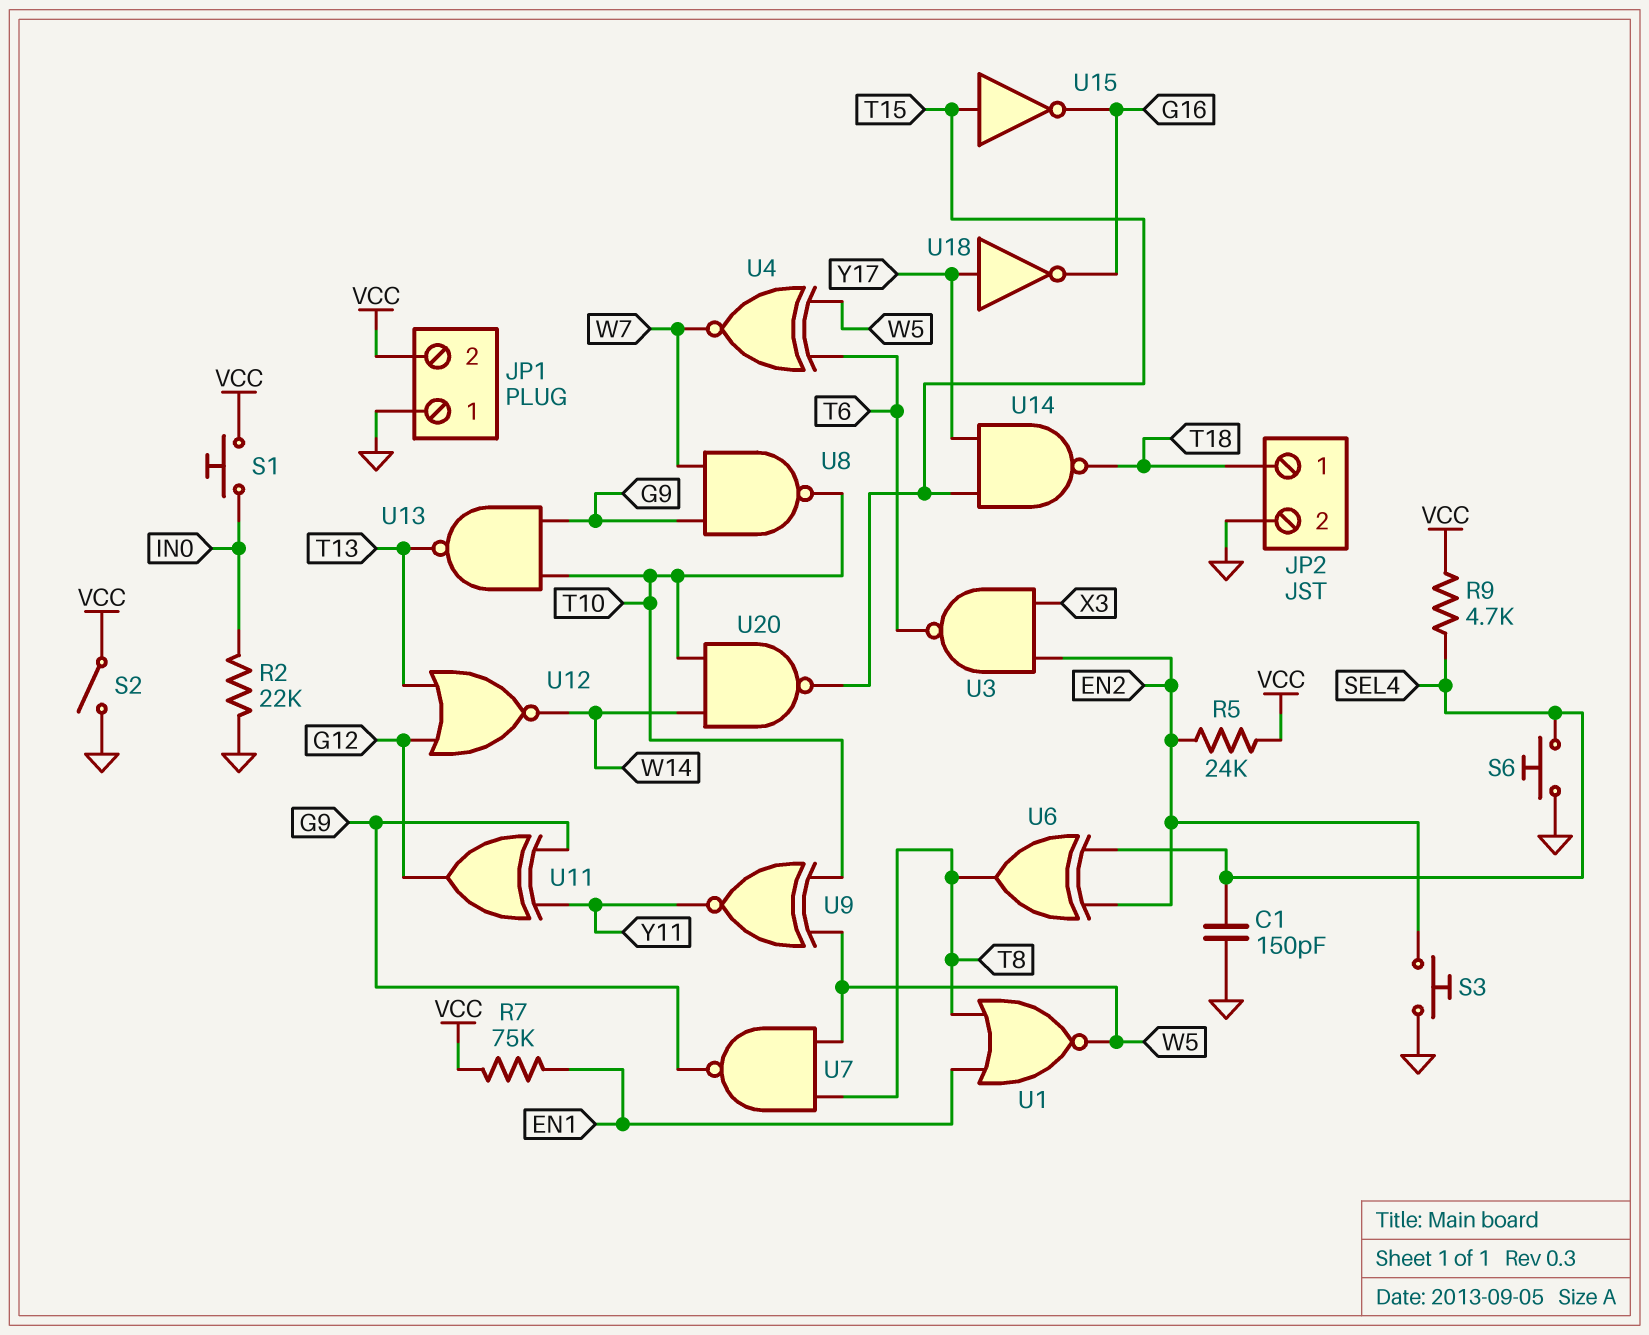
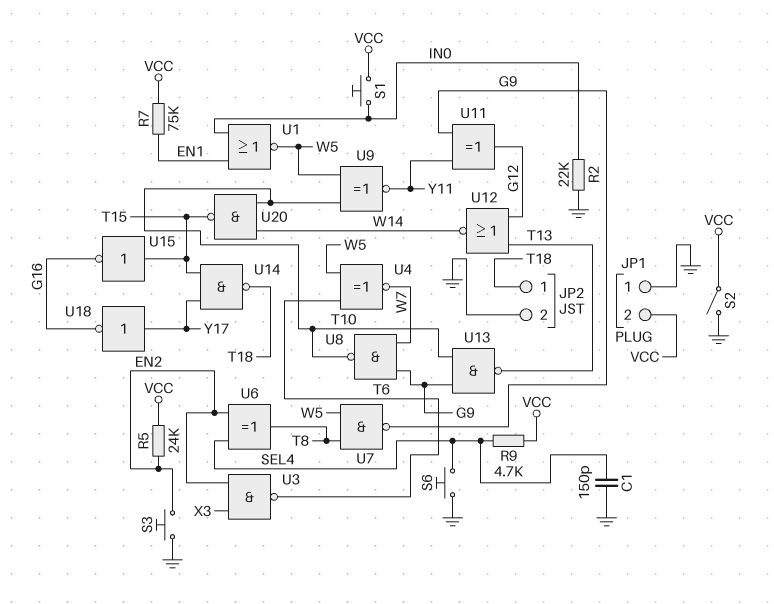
U1: NOR (in EN1, in T8, out W5) -> NOR (in EN1, in IN0, out W5)

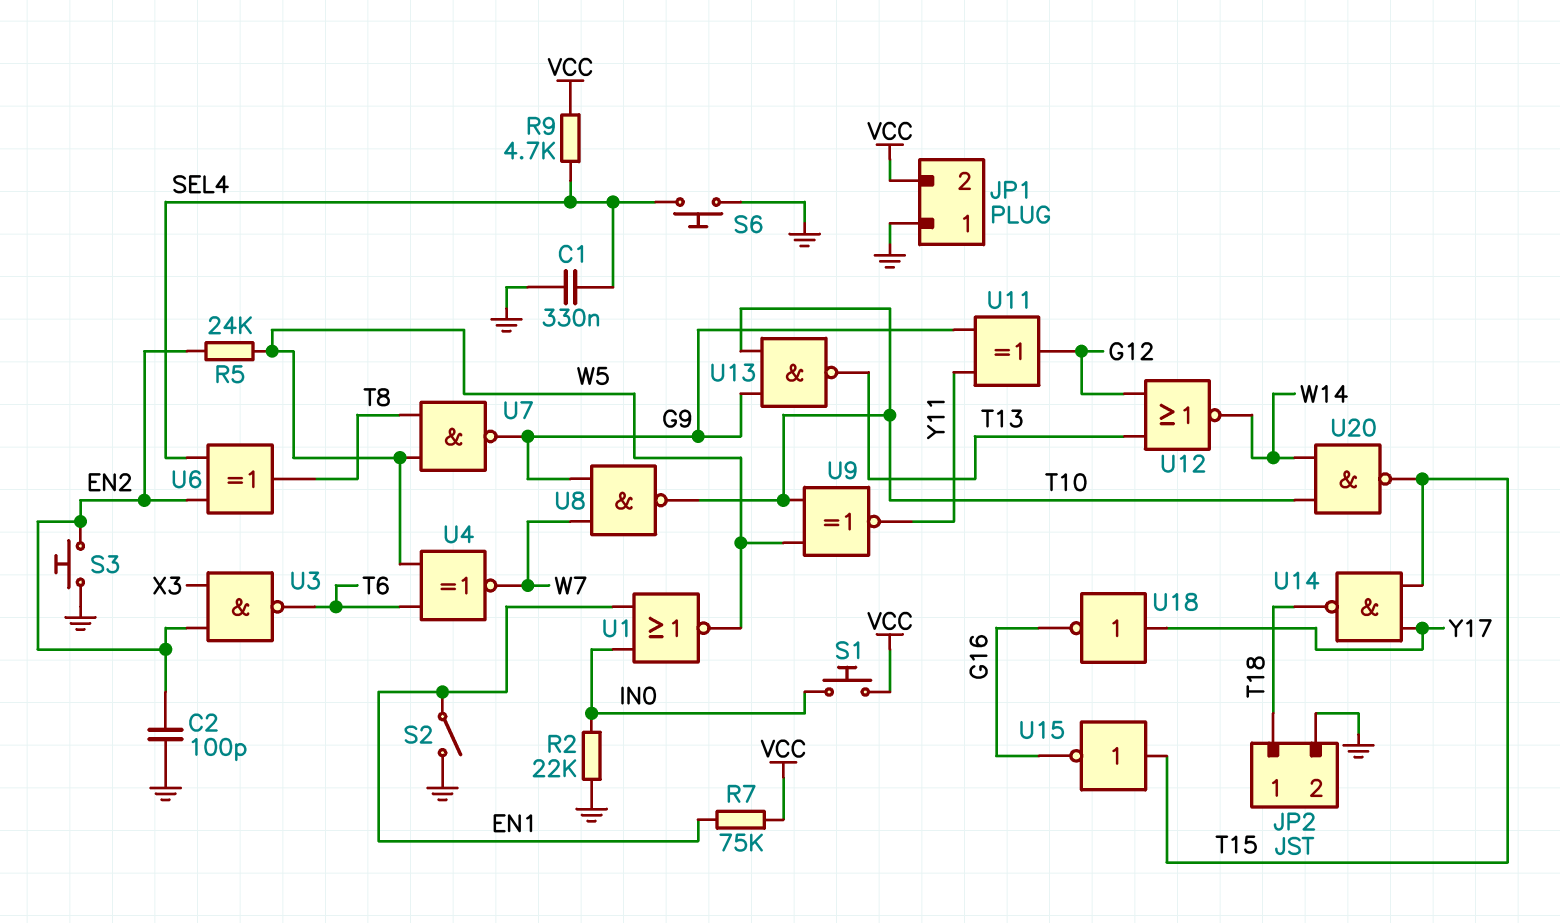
C1: 150pF (GND, SEL4) -> 330nF (GND, SEL4)
C2: none -> 100pF (EN2, GND)
R5: 24k (EN2, VCC) -> 24k (EN2, W5)
S2: switch (GND, VCC) -> switch (EN1, GND)

